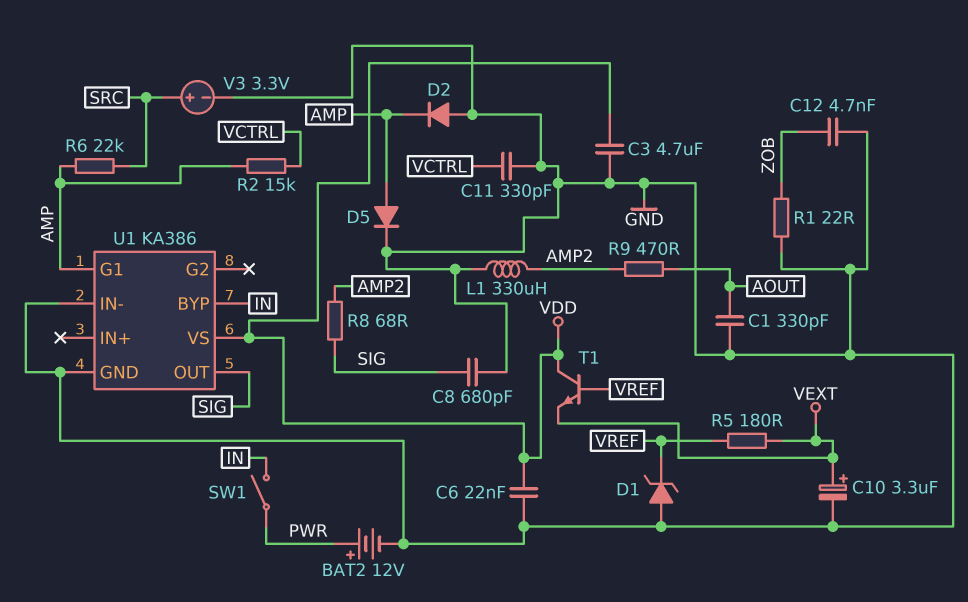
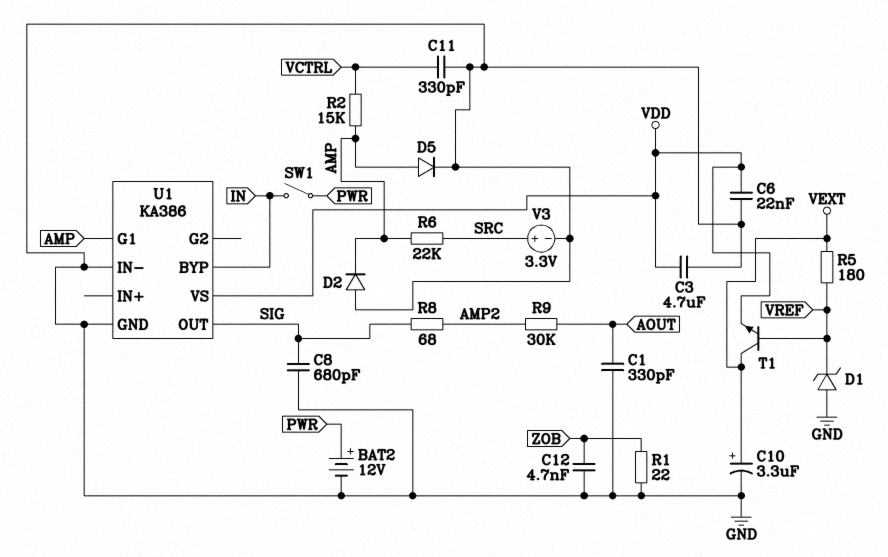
L1: 330uH (AMP2, GND) -> none
R9: 470 (AMP2, AOUT) -> 30k (AMP2, AOUT)
T1: NPN (B VREF, C VDD, E VEXT) -> NPN (B VREF, C VEXT, E VDD)

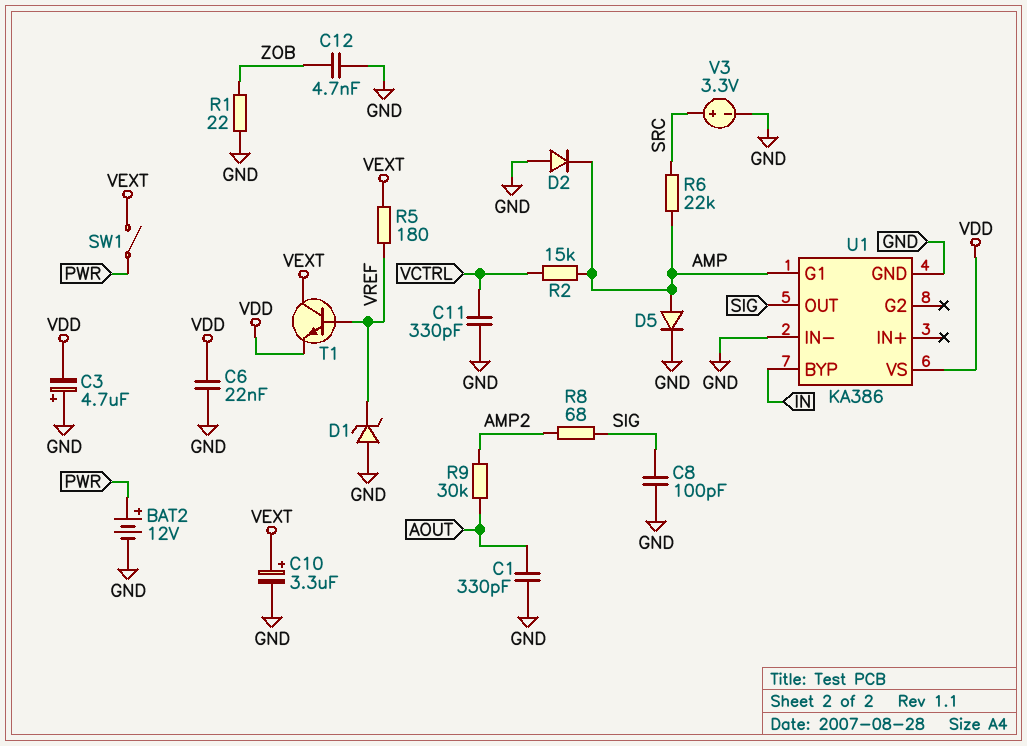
C3: 4.7uF (GND, VDD) -> 4.7uF (plus GND, minus VDD)
C8: 680pF (GND, SIG) -> 100pF (GND, SIG)
SW1: switch (IN, PWR) -> switch (PWR, VEXT)

